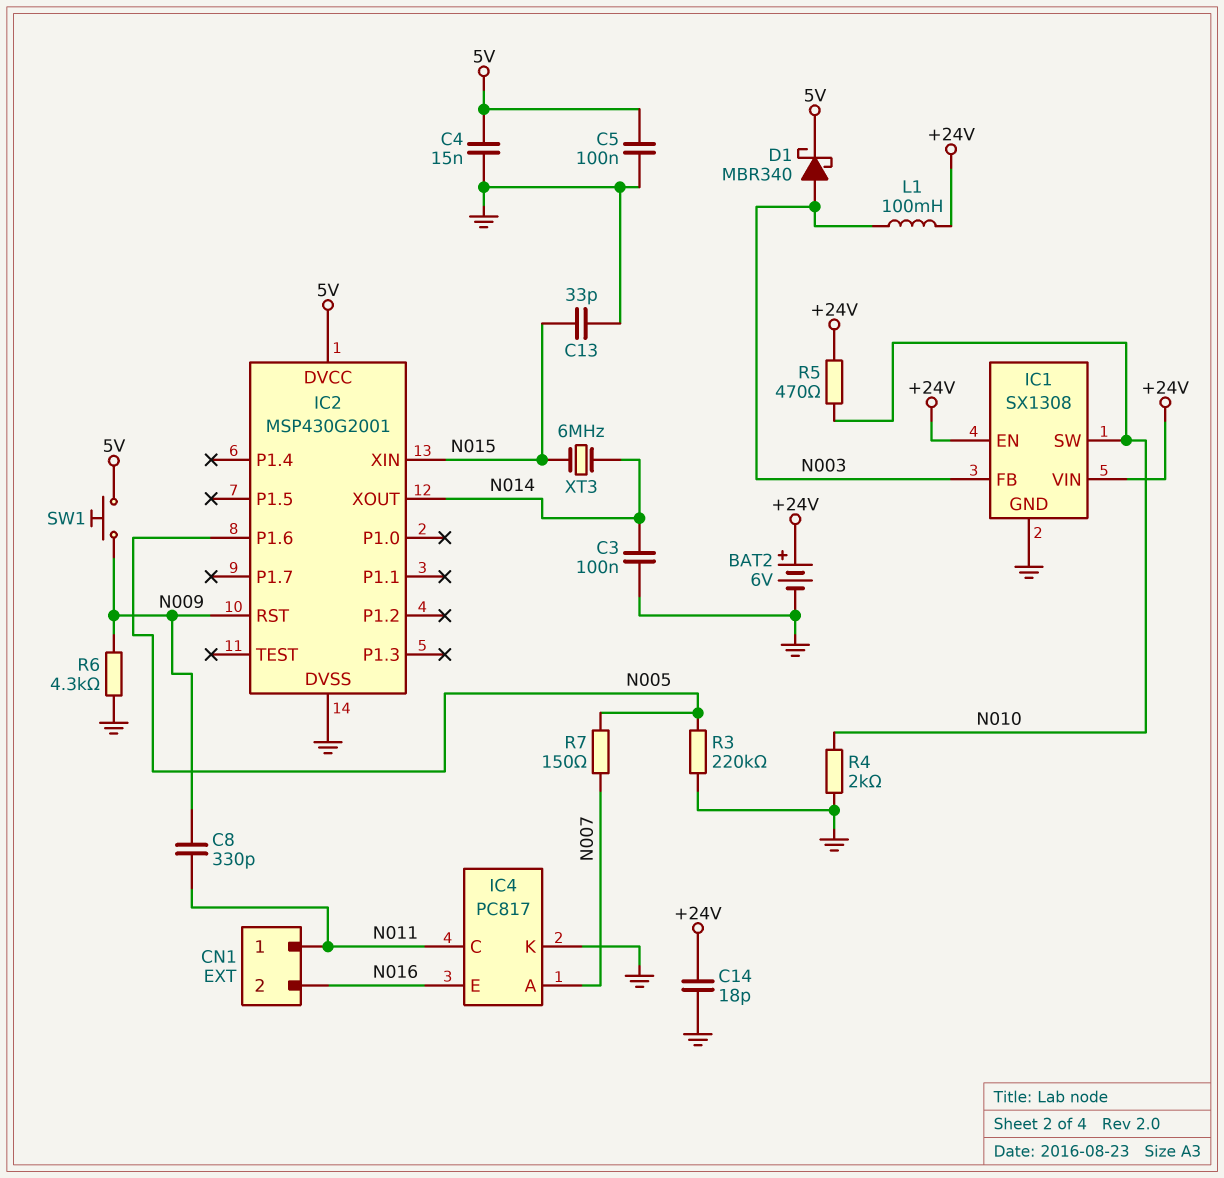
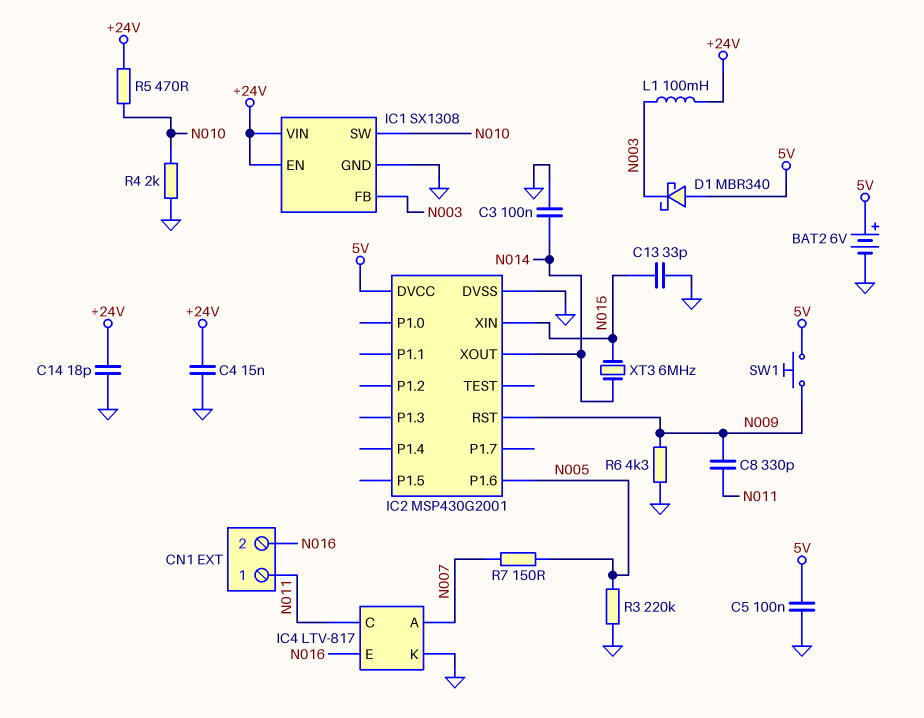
BAT2: 6V (plus +24V, minus GND) -> 6V (plus 5V, minus GND)
C4: 15nF (5V, GND) -> 15nF (+24V, GND)
D1: schottky MBR340 (A N003, K 5V) -> schottky MBR340 (A 5V, K N003)
IC4: PC817 -> LTV-817

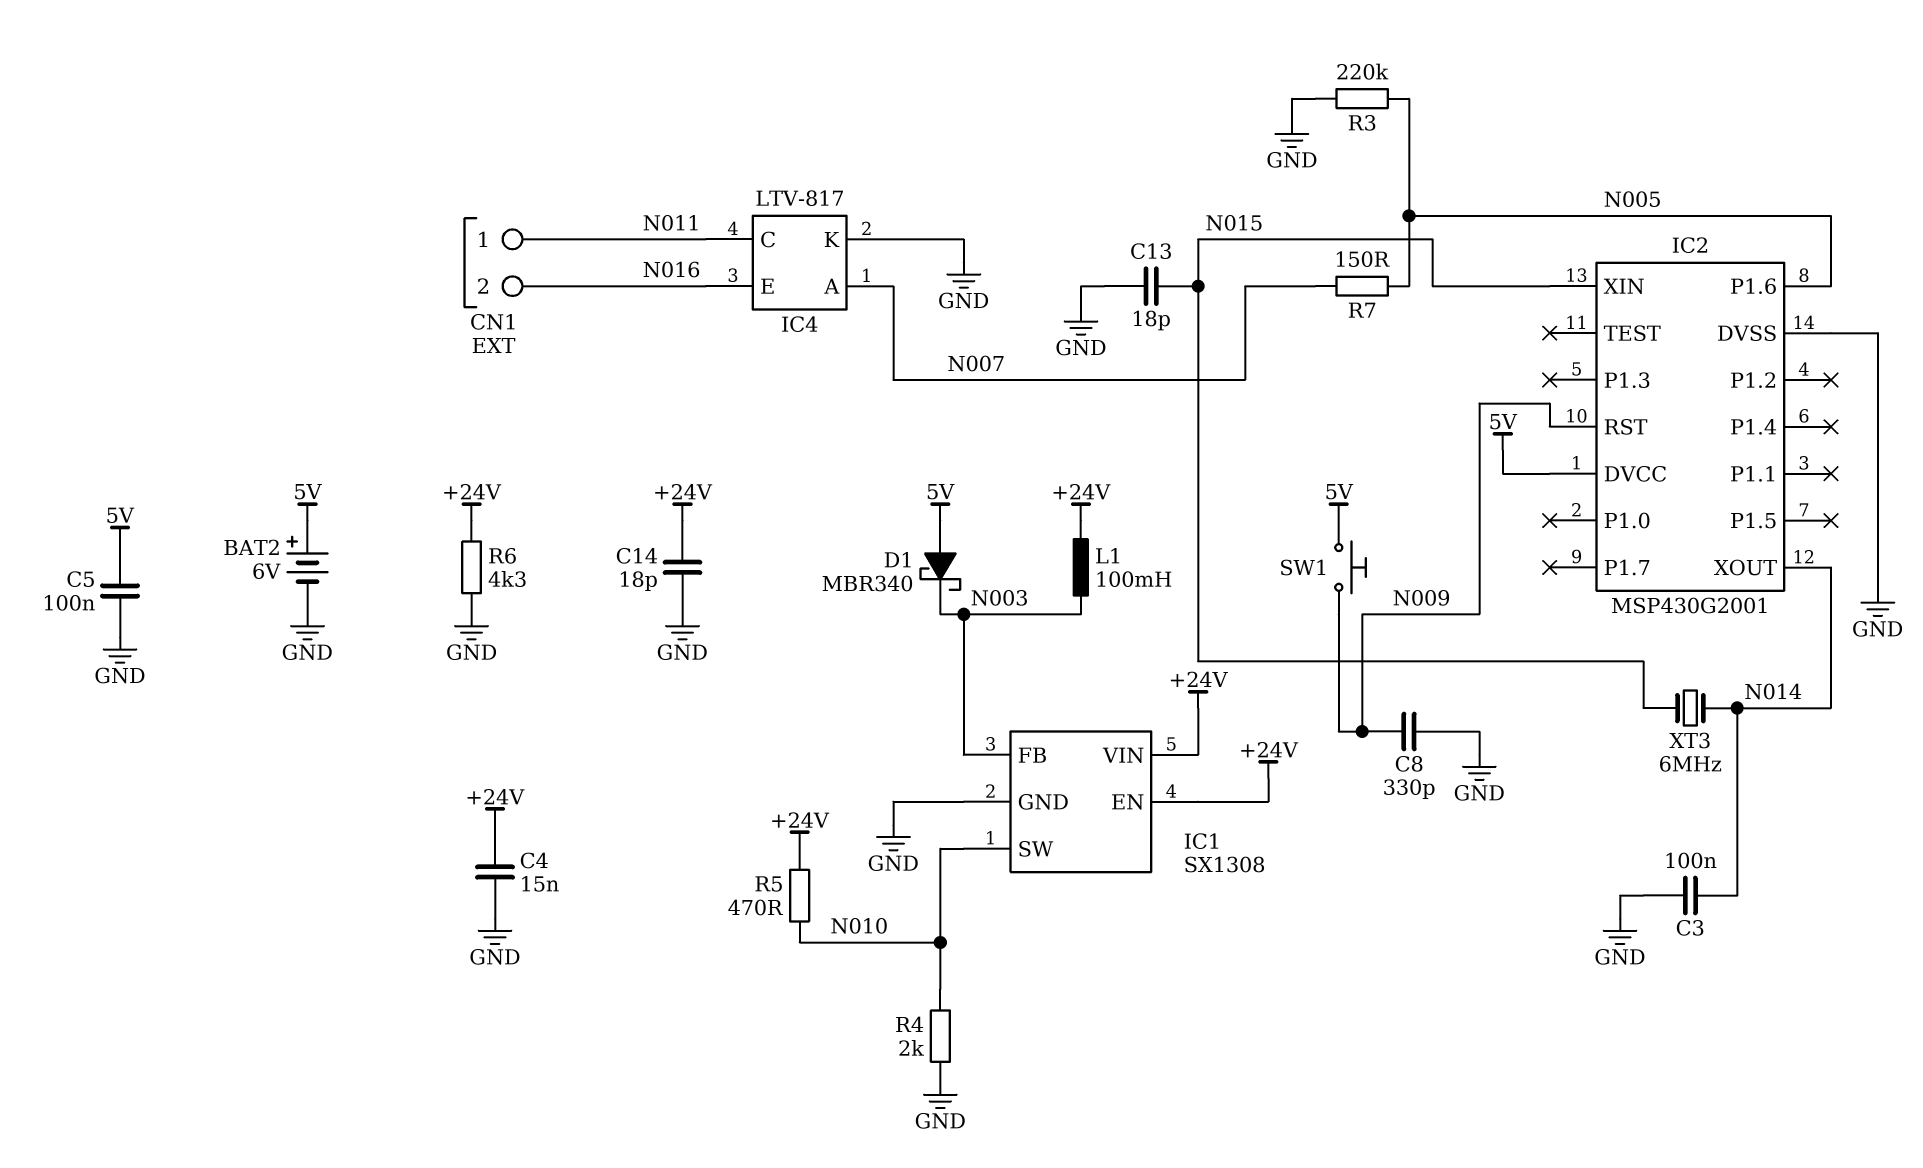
C8: 330pF (N009, N011) -> 330pF (GND, N009)
C13: 33pF (GND, N015) -> 18pF (GND, N015)
R6: 4.3k (GND, N009) -> 4.3k (+24V, GND)

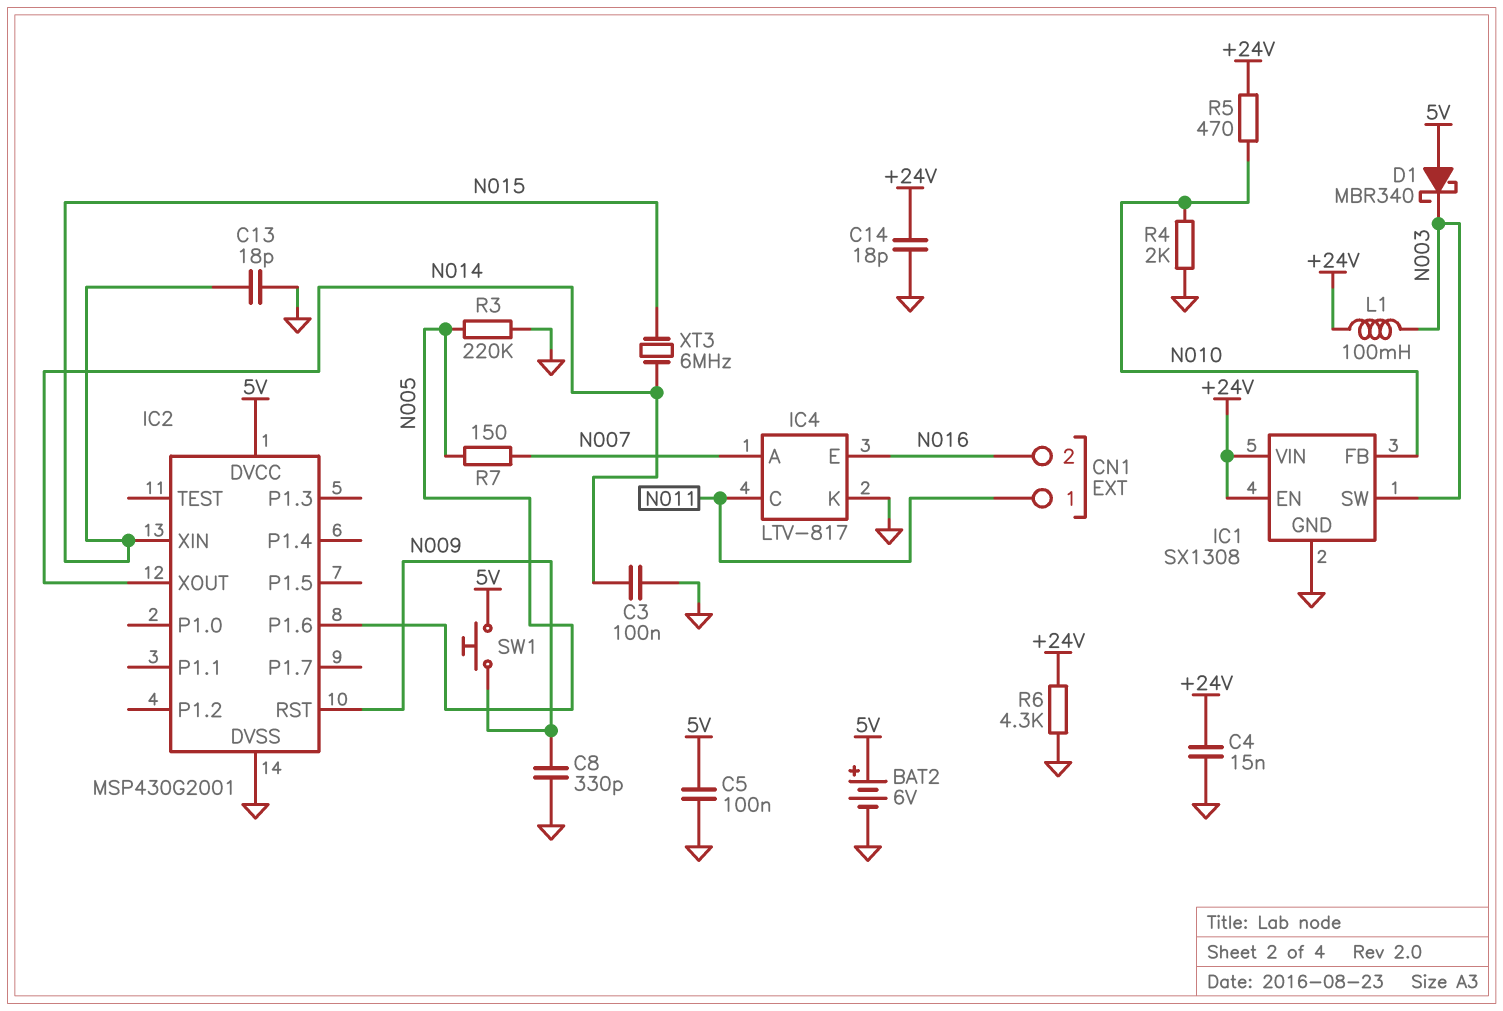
IC1 pin FB: N003 -> N010
IC1 pin SW: N010 -> N003

